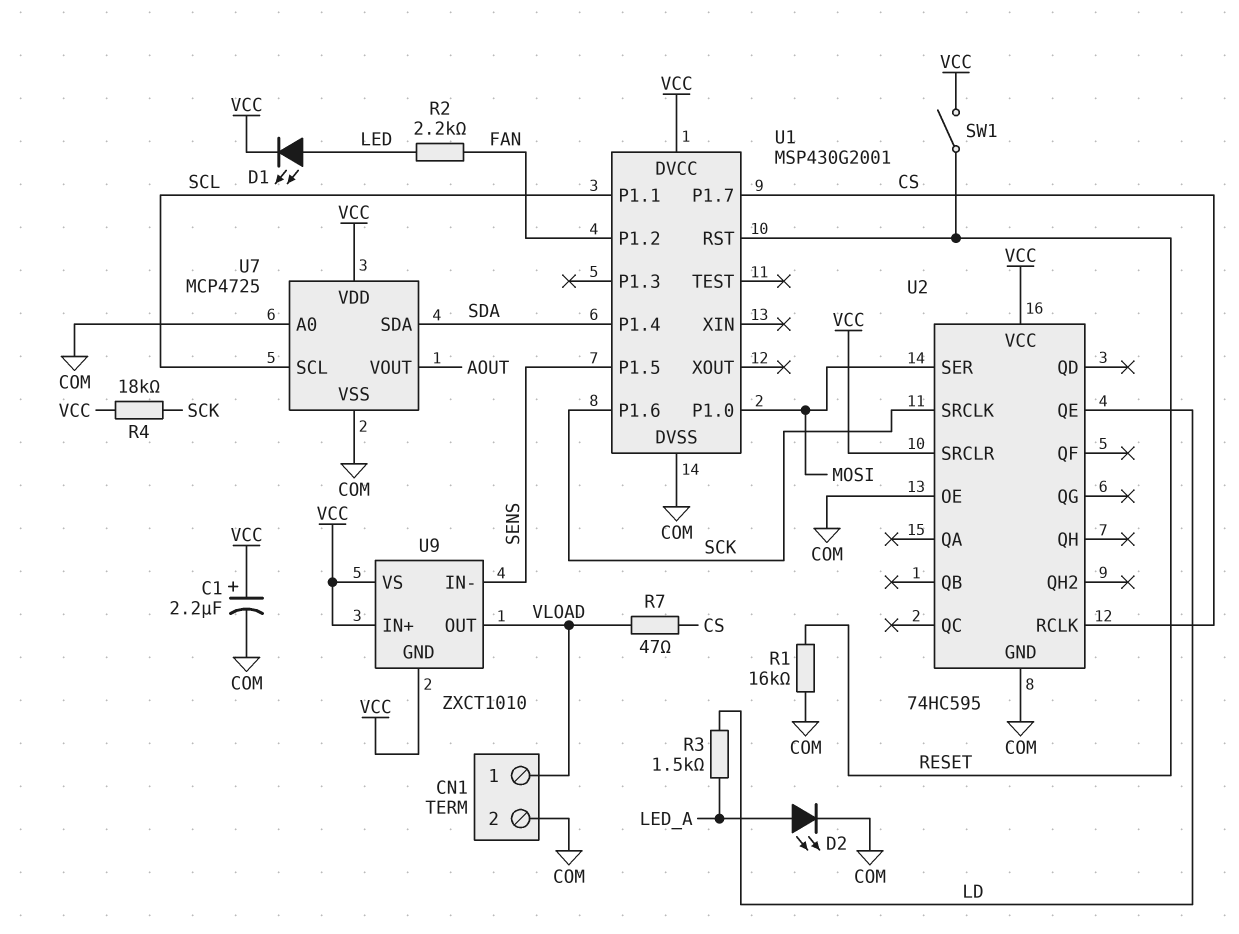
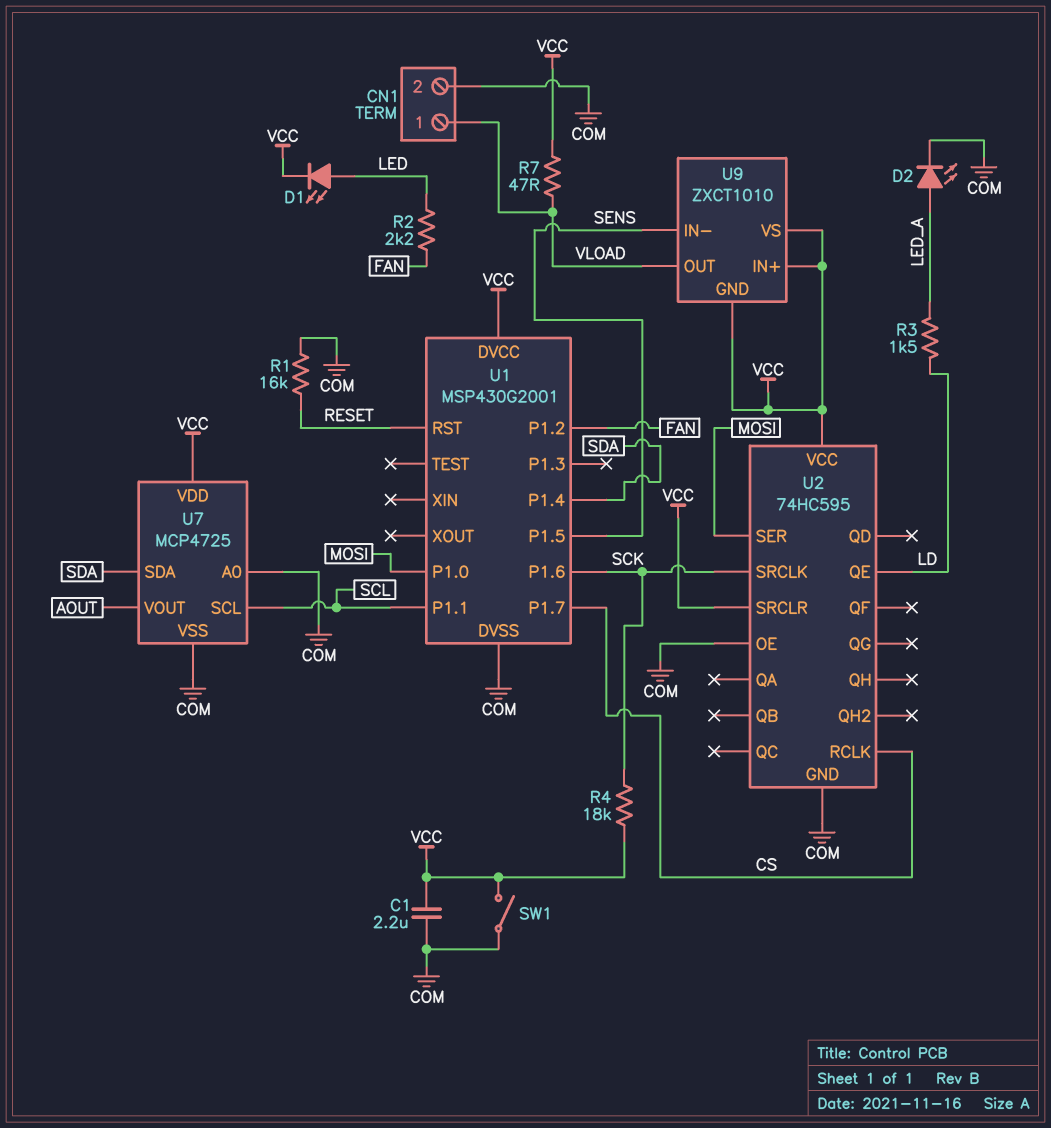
C1: 2.2uF (plus VCC, minus COM) -> 2.2uF (COM, VCC)
R7: 47 (CS, VLOAD) -> 47 (VCC, VLOAD)
SW1: switch (RESET, VCC) -> switch (COM, VCC)

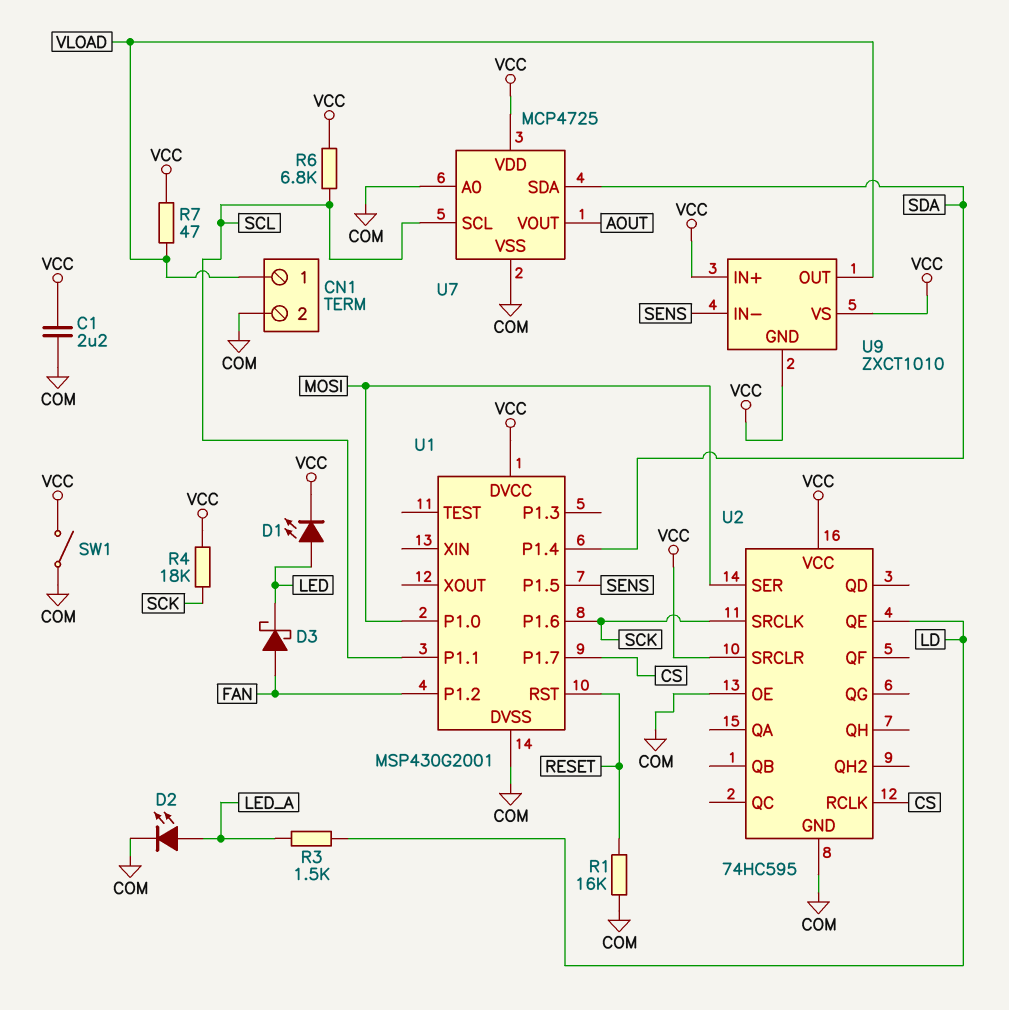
D3: none -> schottky (A FAN, K LED)
R2: 2.2k (FAN, LED) -> none
R6: none -> 6.8k (SCL, VCC)

